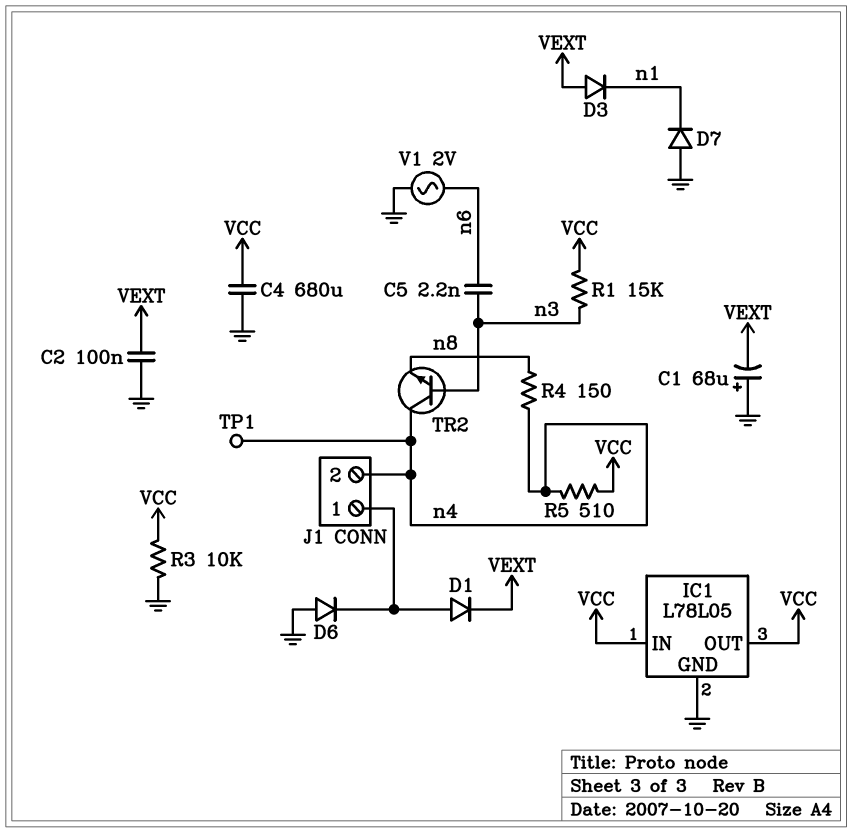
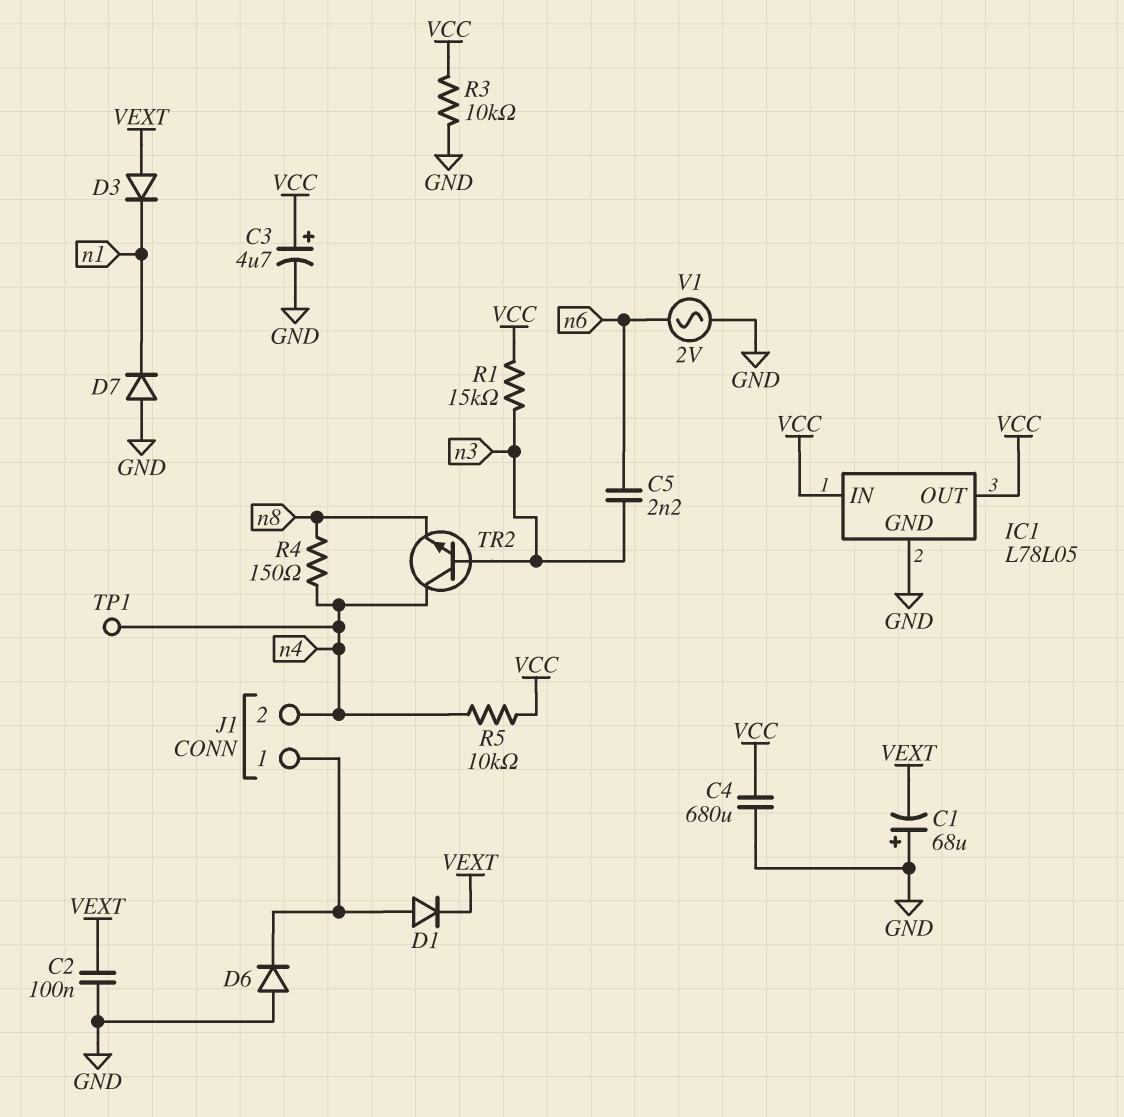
C3: none -> 4.7uF (plus VCC, minus GND)
R5: 510 (VCC, n4) -> 10k (VCC, n4)

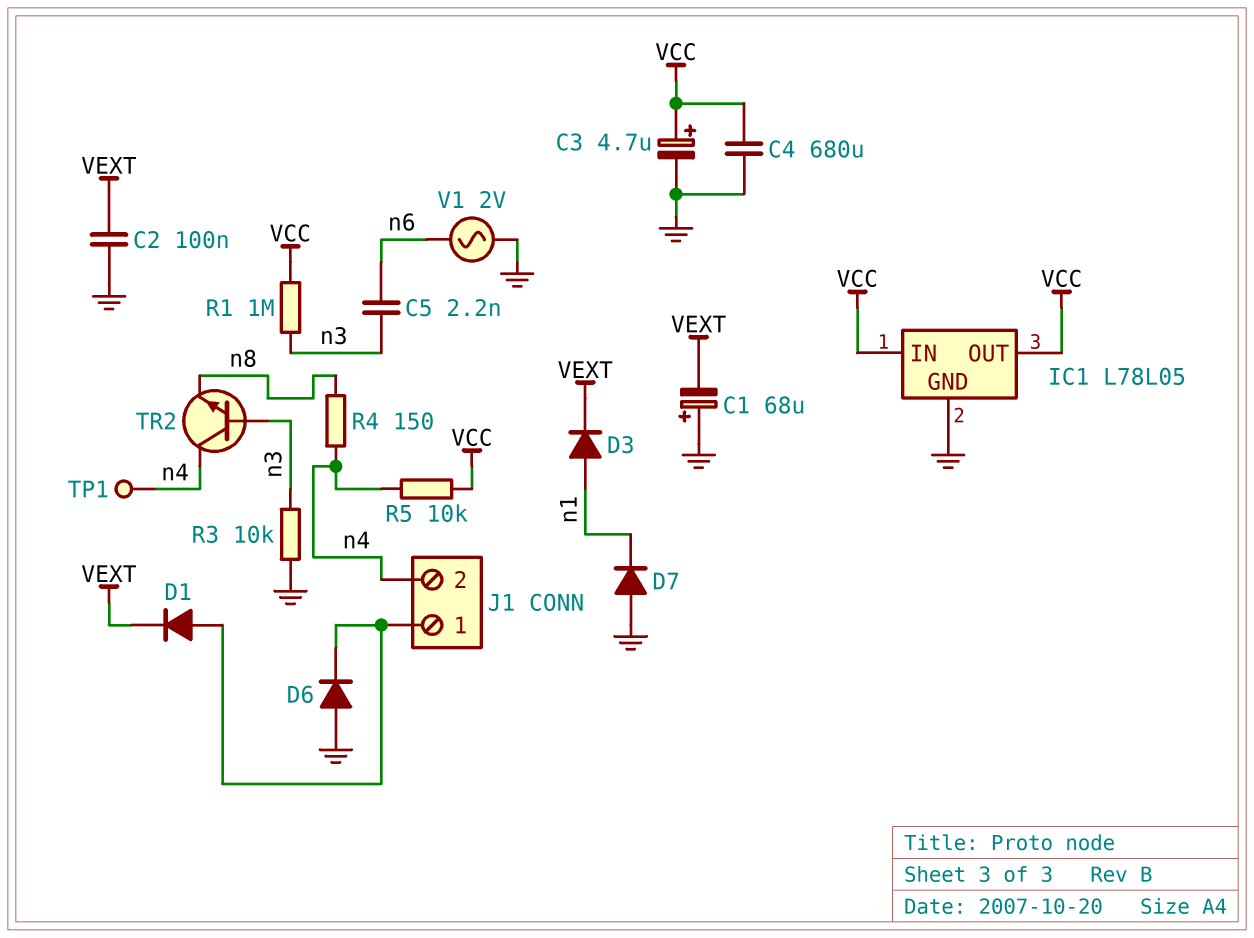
D3: diode (A VEXT, K n1) -> diode (A n1, K VEXT)
R1: 15k (VCC, n3) -> 1M (VCC, n3)
R3: 10k (GND, VCC) -> 10k (GND, n3)

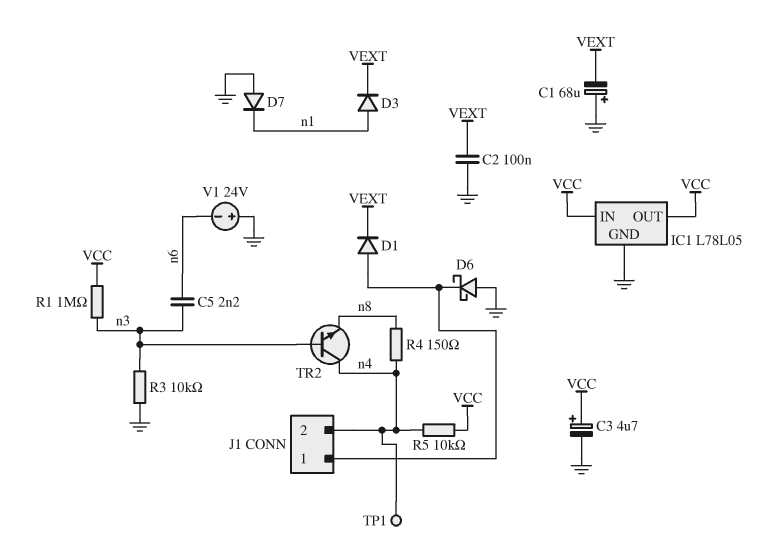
C4: 680uF (GND, VCC) -> none
D6: diode (A GND, K J1/1) -> schottky (A GND, K J1/1)
V1: AC 2V (GND, n6) -> 24V (plus GND, minus n6)

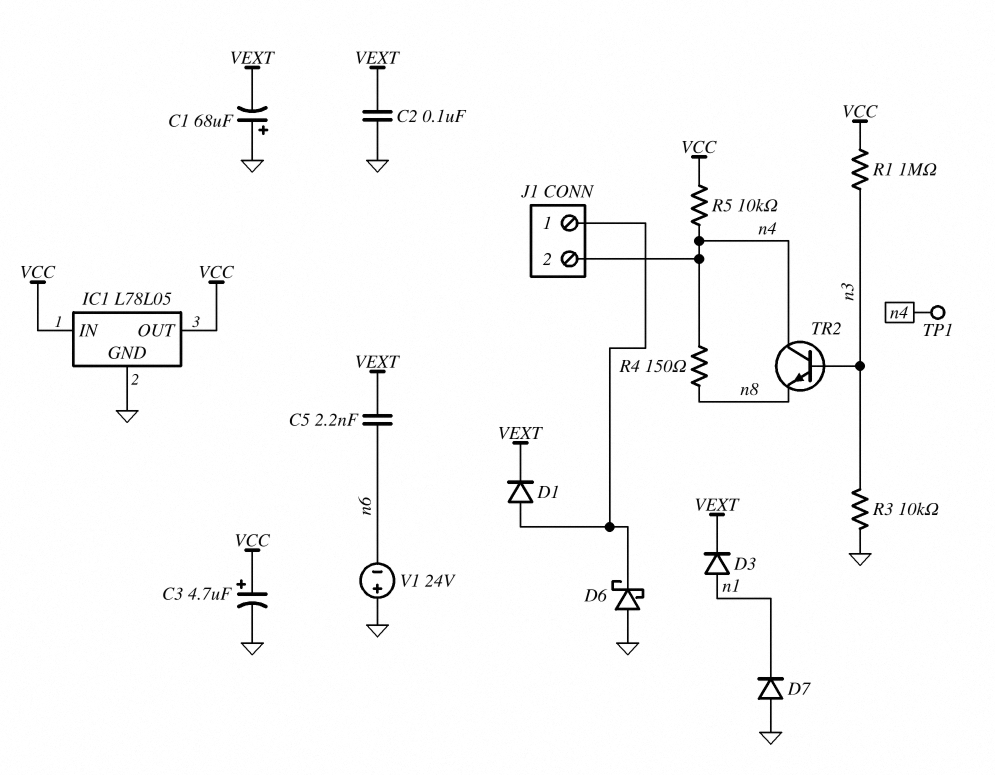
C5: 2.2nF (n3, n6) -> 2.2nF (VEXT, n6)

